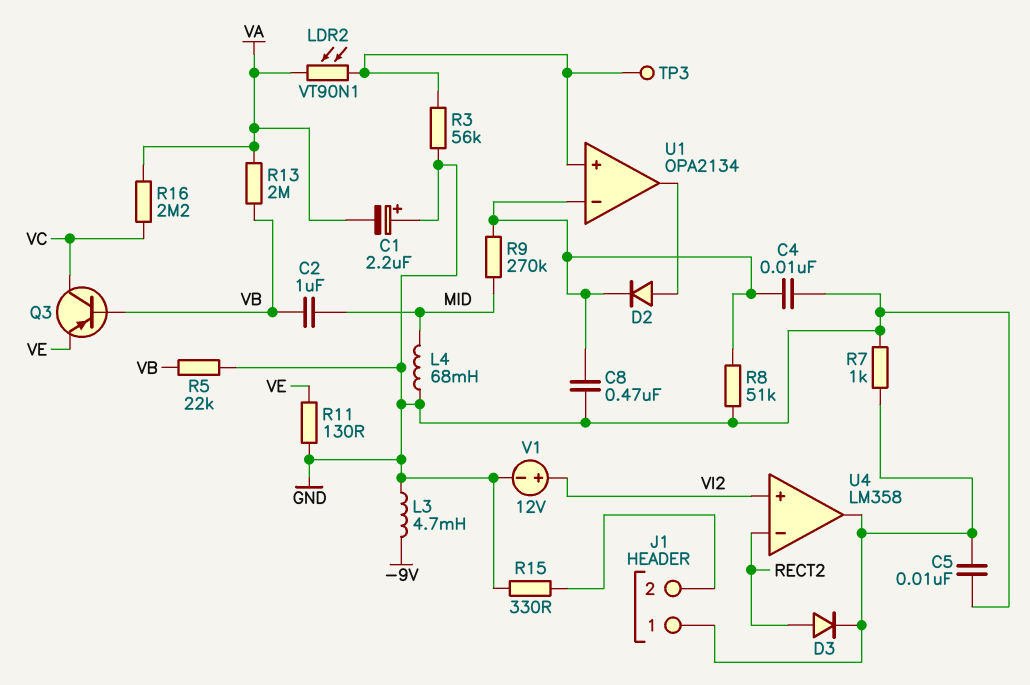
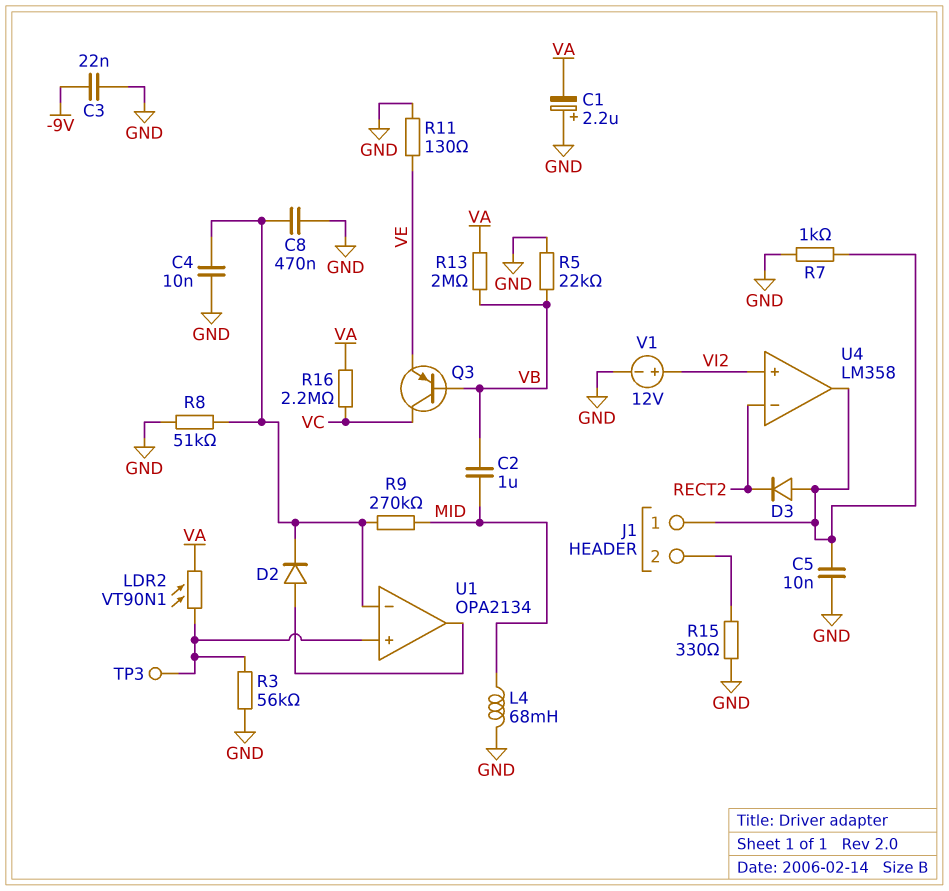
C3: none -> 22nF (-9V, GND)
D3: diode (A RECT2, K J1/1) -> diode (A J1/1, K RECT2)
L3: 4.7mH (-9V, GND) -> none

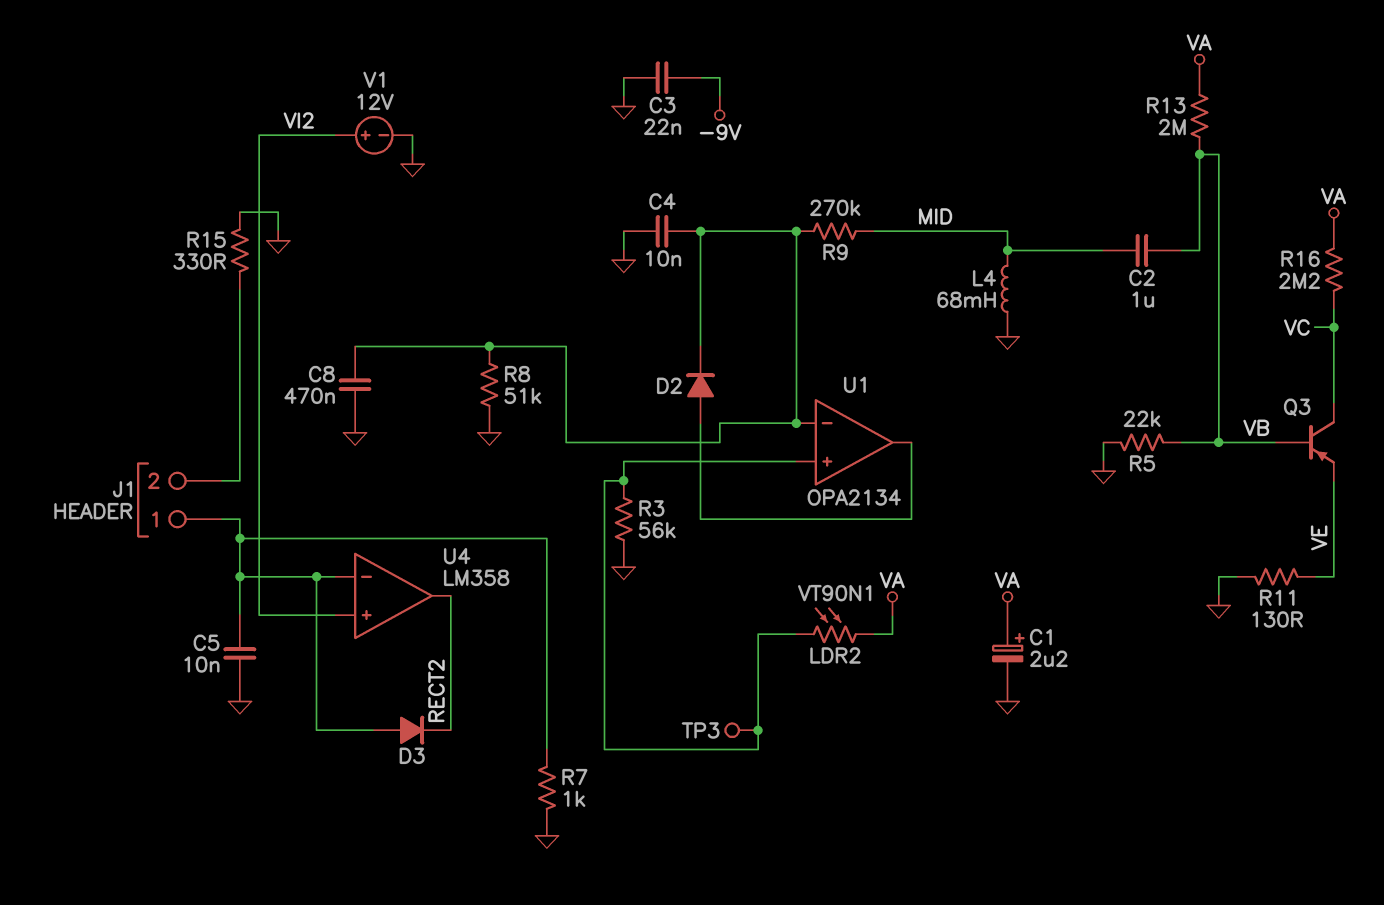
C1: 2.2uF (plus GND, minus VA) -> 2.2uF (plus VA, minus GND)
U4 pin in-: RECT2 -> J1/1
U4 pin out: J1/1 -> RECT2

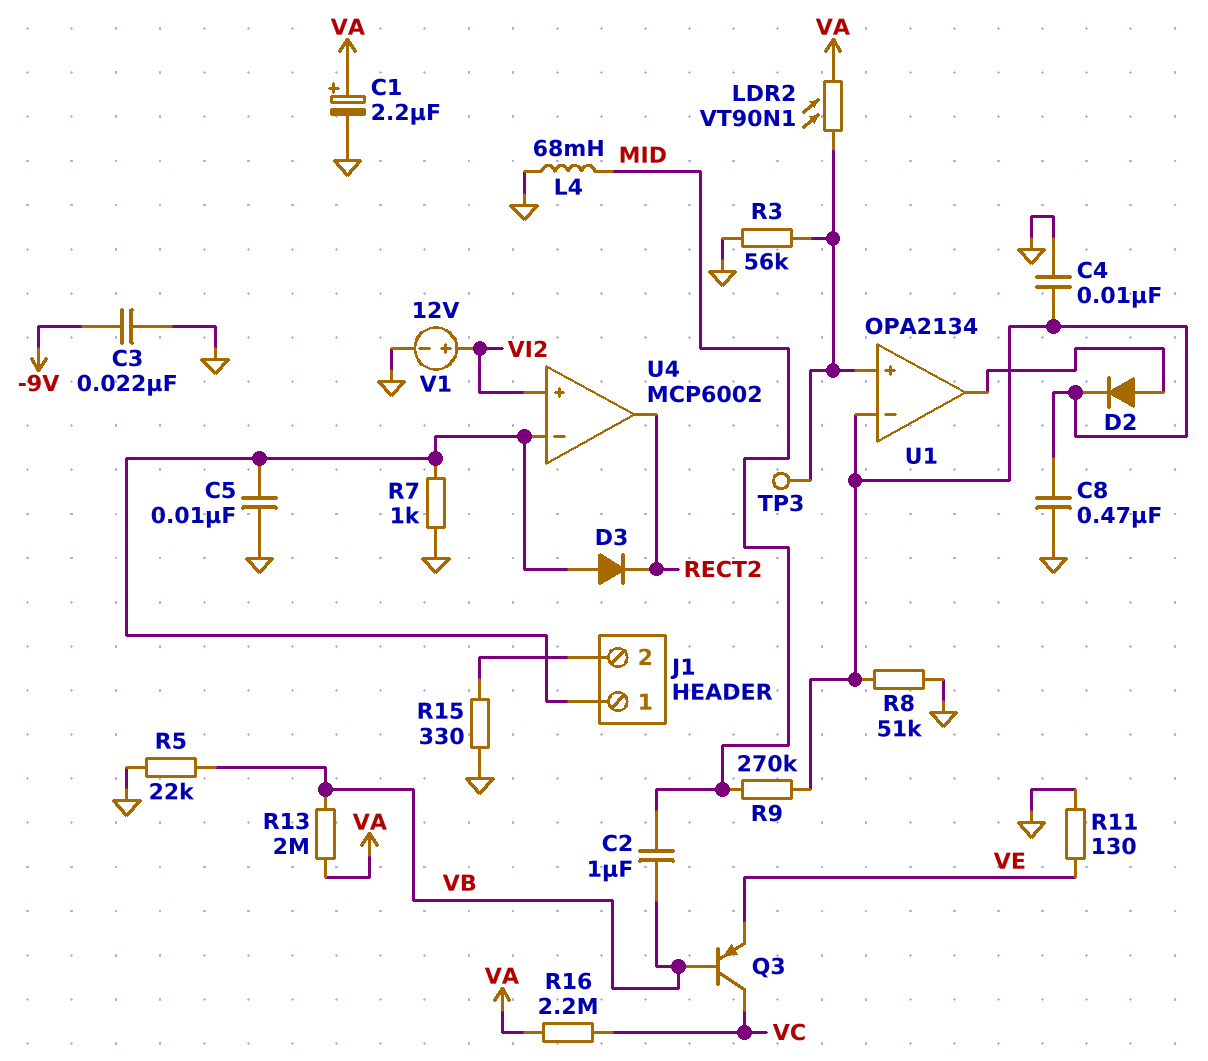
U4: LM358 -> MCP6002

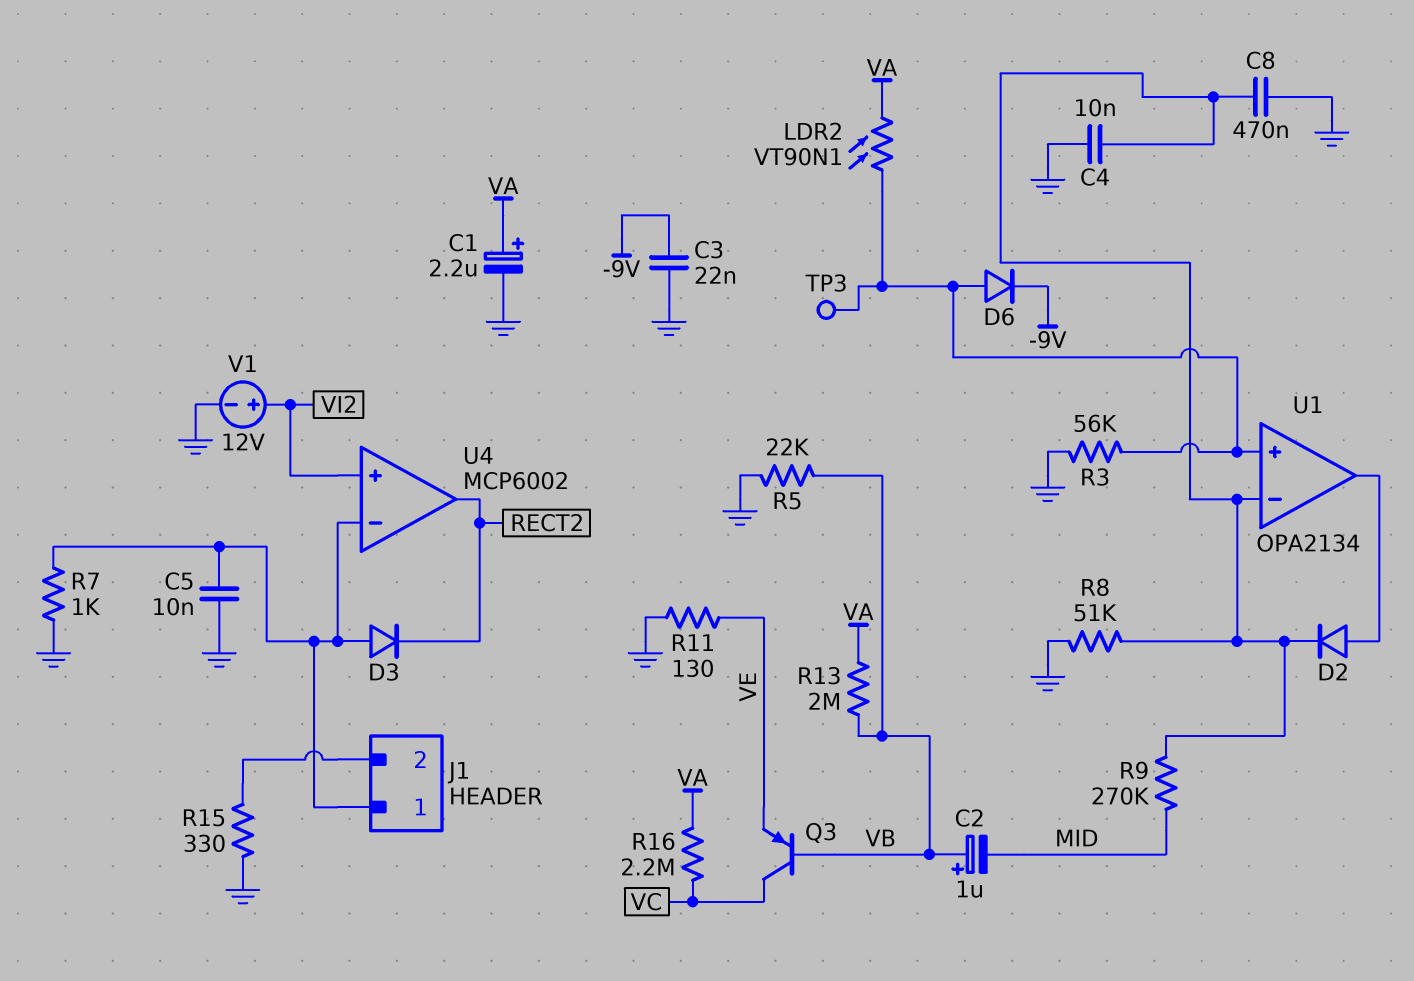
C2: 1uF (MID, VB) -> 1uF (plus VB, minus MID)
D6: none -> diode (A U1/in+, K -9V)
L4: 68mH (GND, MID) -> none

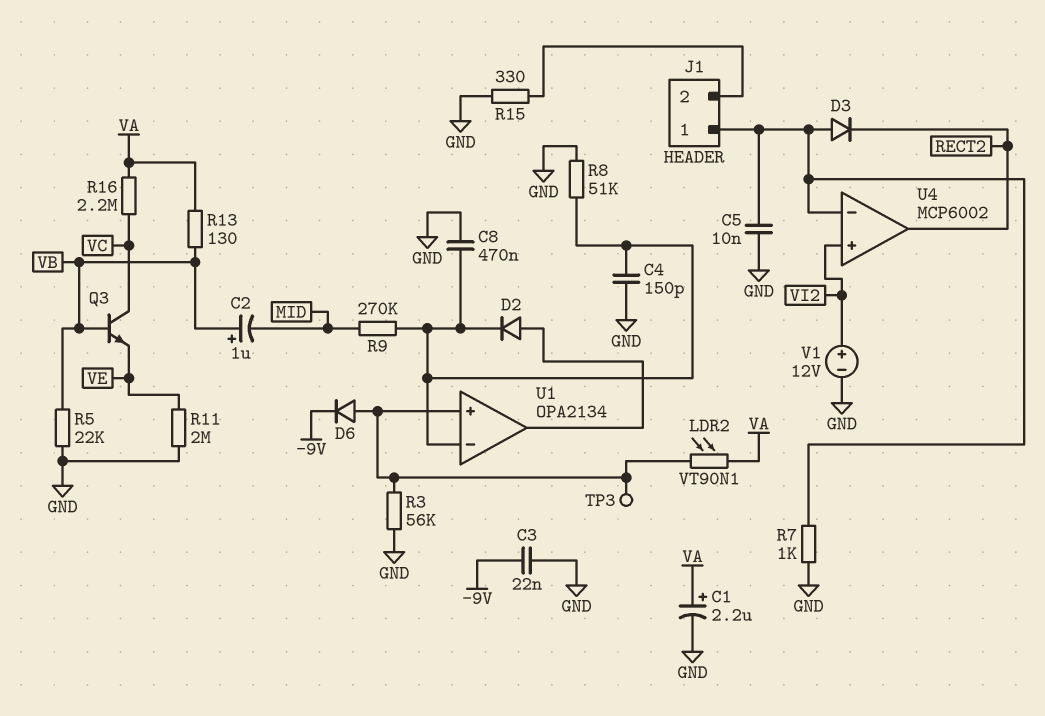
C4: 10nF (GND, U1/in-) -> 150pF (GND, U1/in-)
Q3: PNP (B VB, C VC, E VE) -> NPN (B VB, C VC, E VE)
R11: 130 (GND, VE) -> 2M (GND, VE)
R13: 2M (VA, VB) -> 130 (VA, VB)

